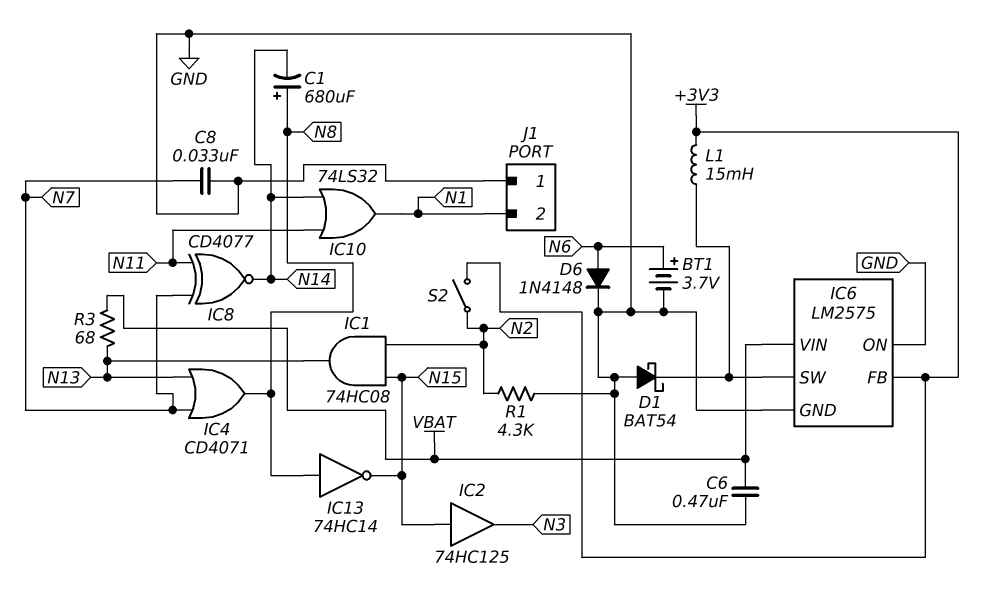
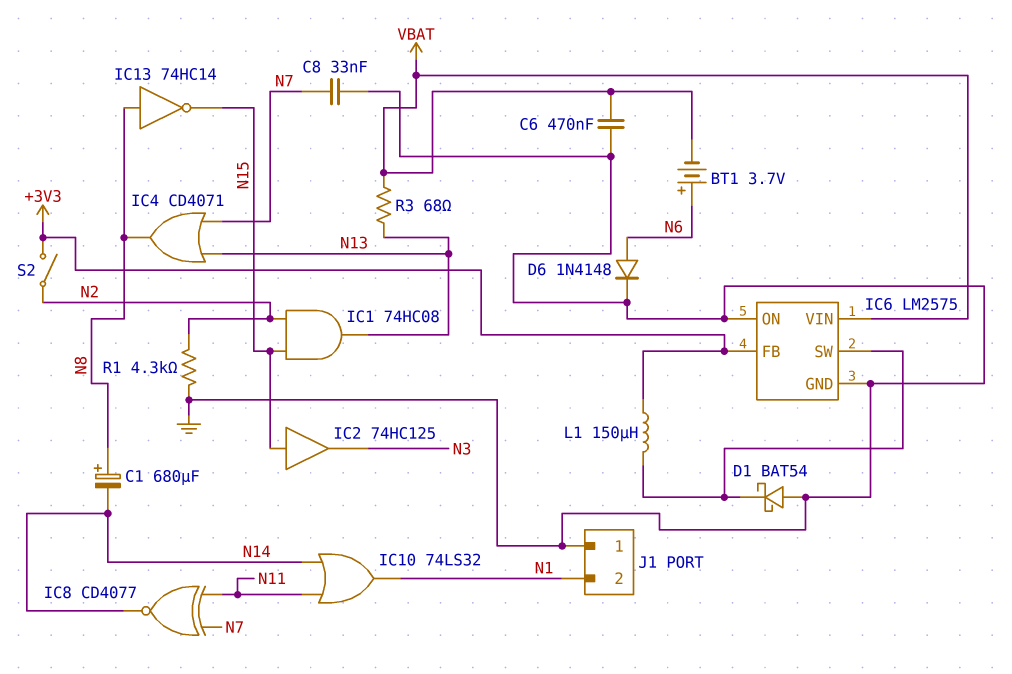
BT1: 3.7V (plus N6, minus GND) -> 3.7V (plus N6, minus VBAT)
L1: 15mH (+3V3, IC6/SW) -> 150uH (+3V3, IC6/SW)

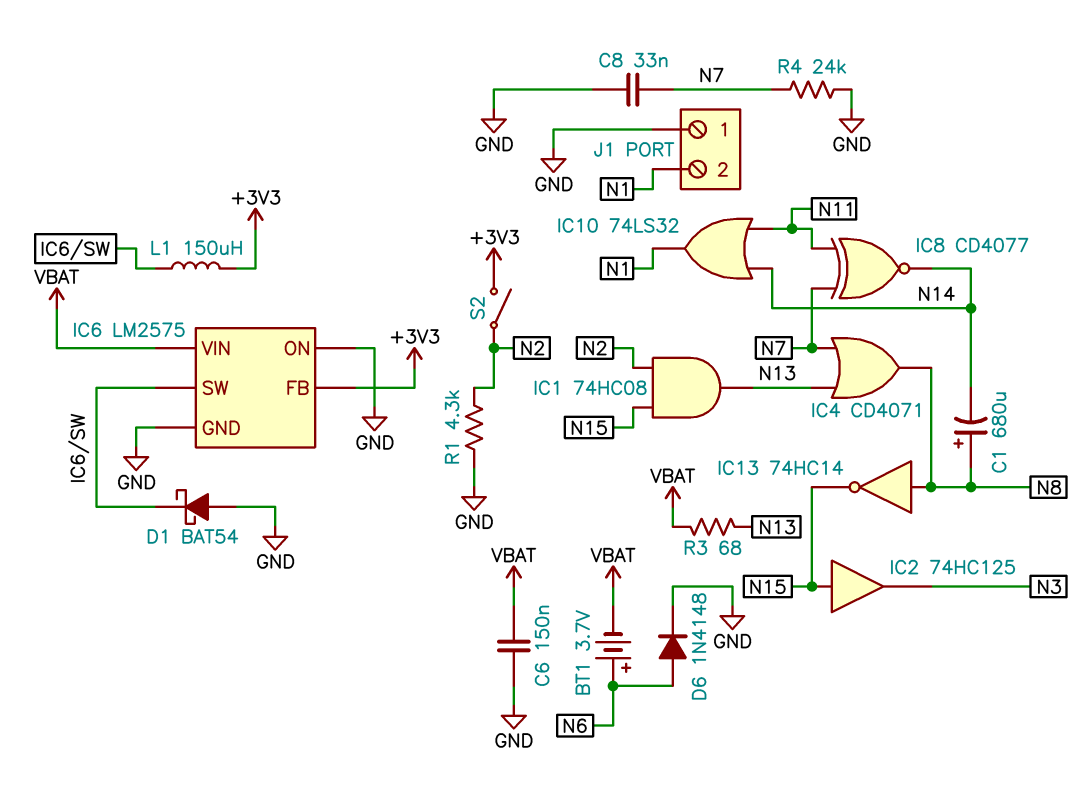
C6: 470nF (GND, VBAT) -> 150nF (GND, VBAT)
R4: none -> 24k (GND, N7)

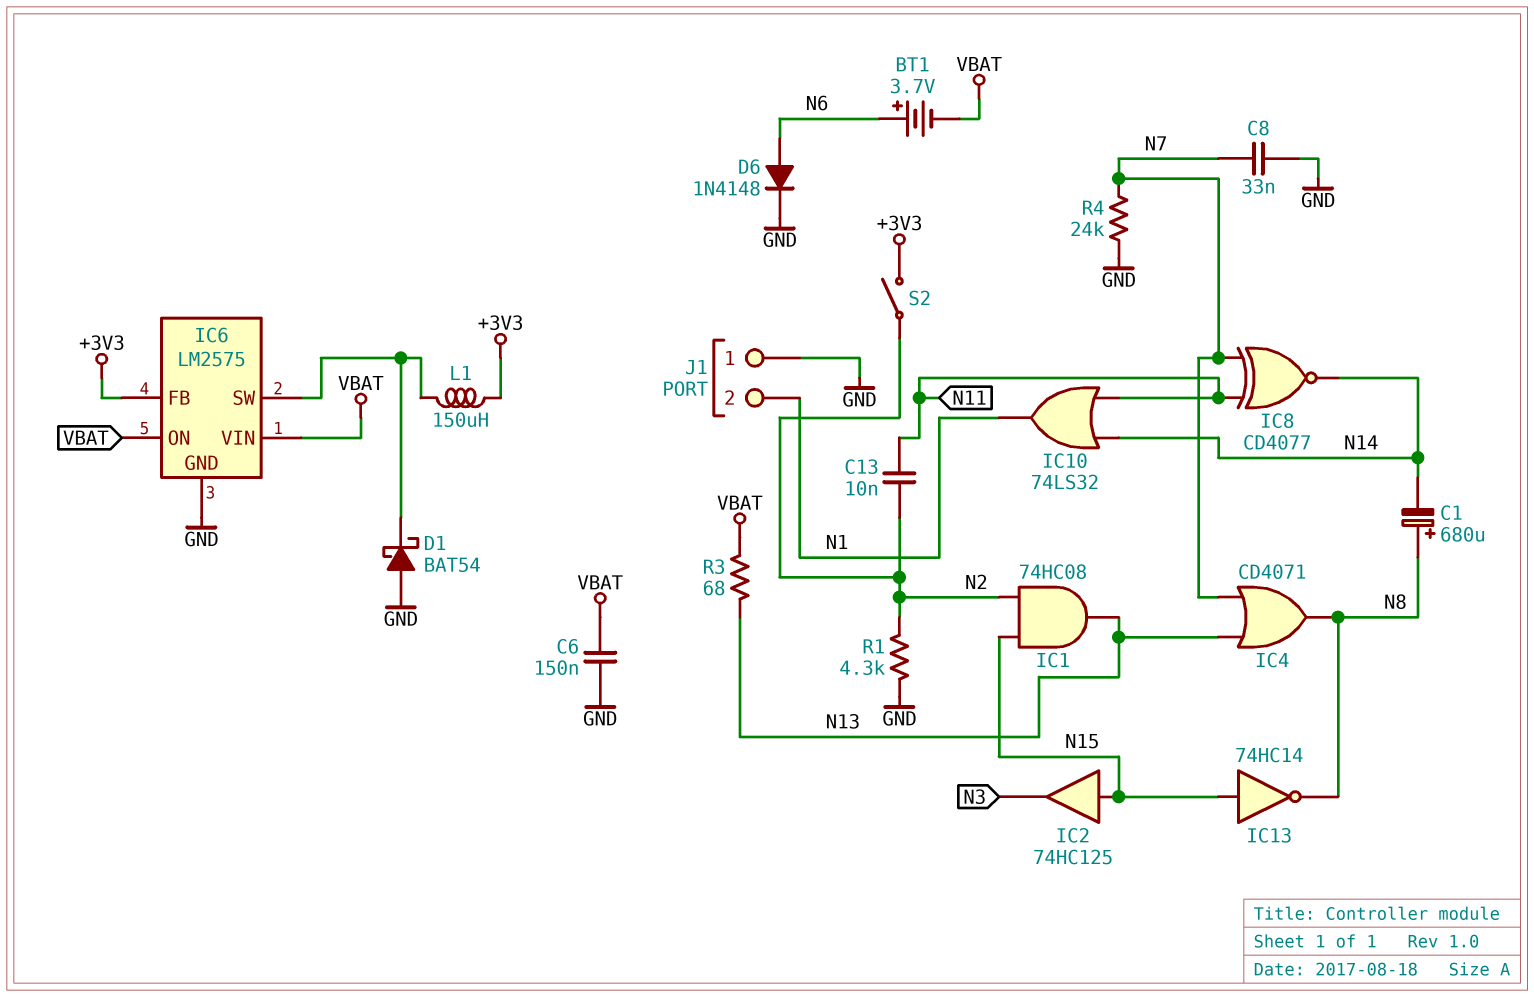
C13: none -> 10nF (N2, N11)
IC6 pin ON: GND -> VBAT
IC13: NOT 74HC14 (in N8, out N15) -> NOT 74HC14 (in N15, out N8)

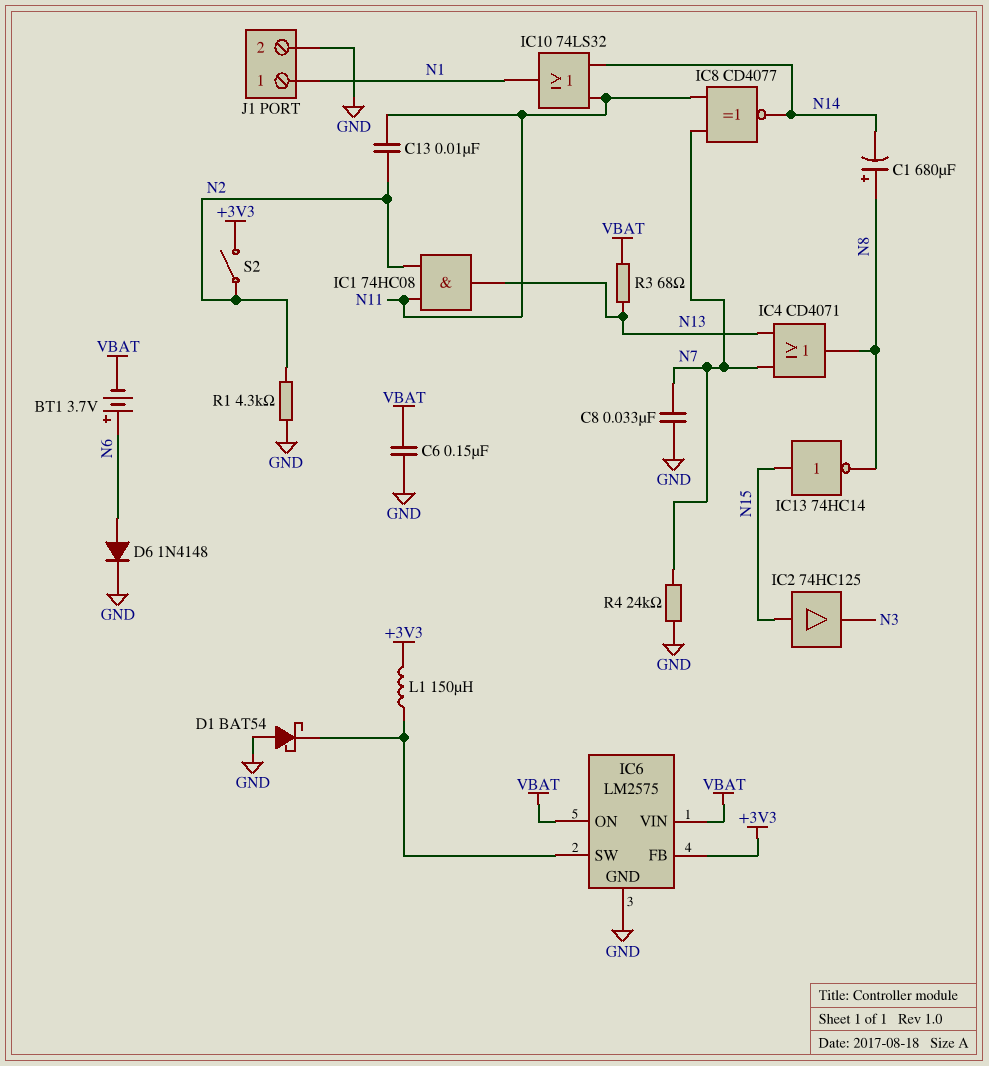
IC1: AND 74HC08 (in N2, in N15, out N13) -> AND 74HC08 (in N2, in N11, out N13)
J1 pin 1: GND -> N1
J1 pin 2: N1 -> GND

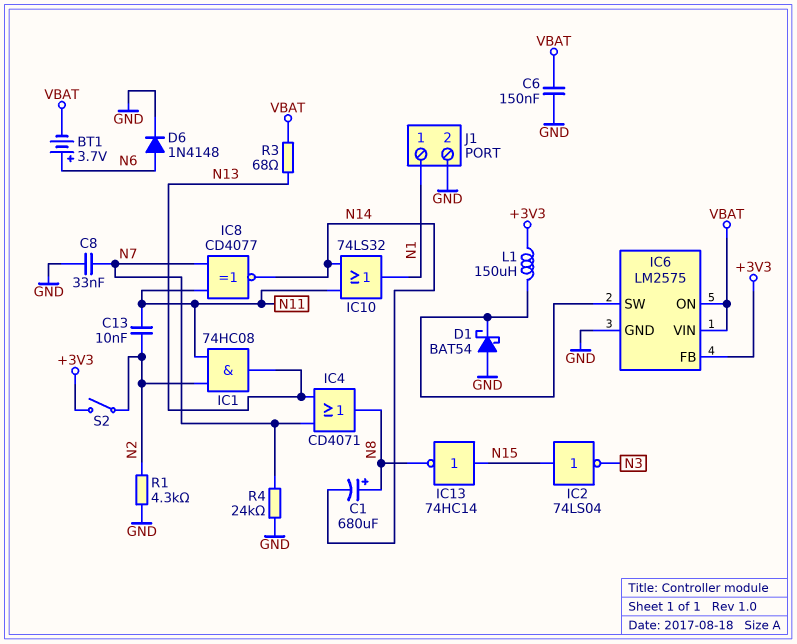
IC2: buffer 74HC125 (in N15, out N3) -> NOT 74LS04 (in N15, out N3)

